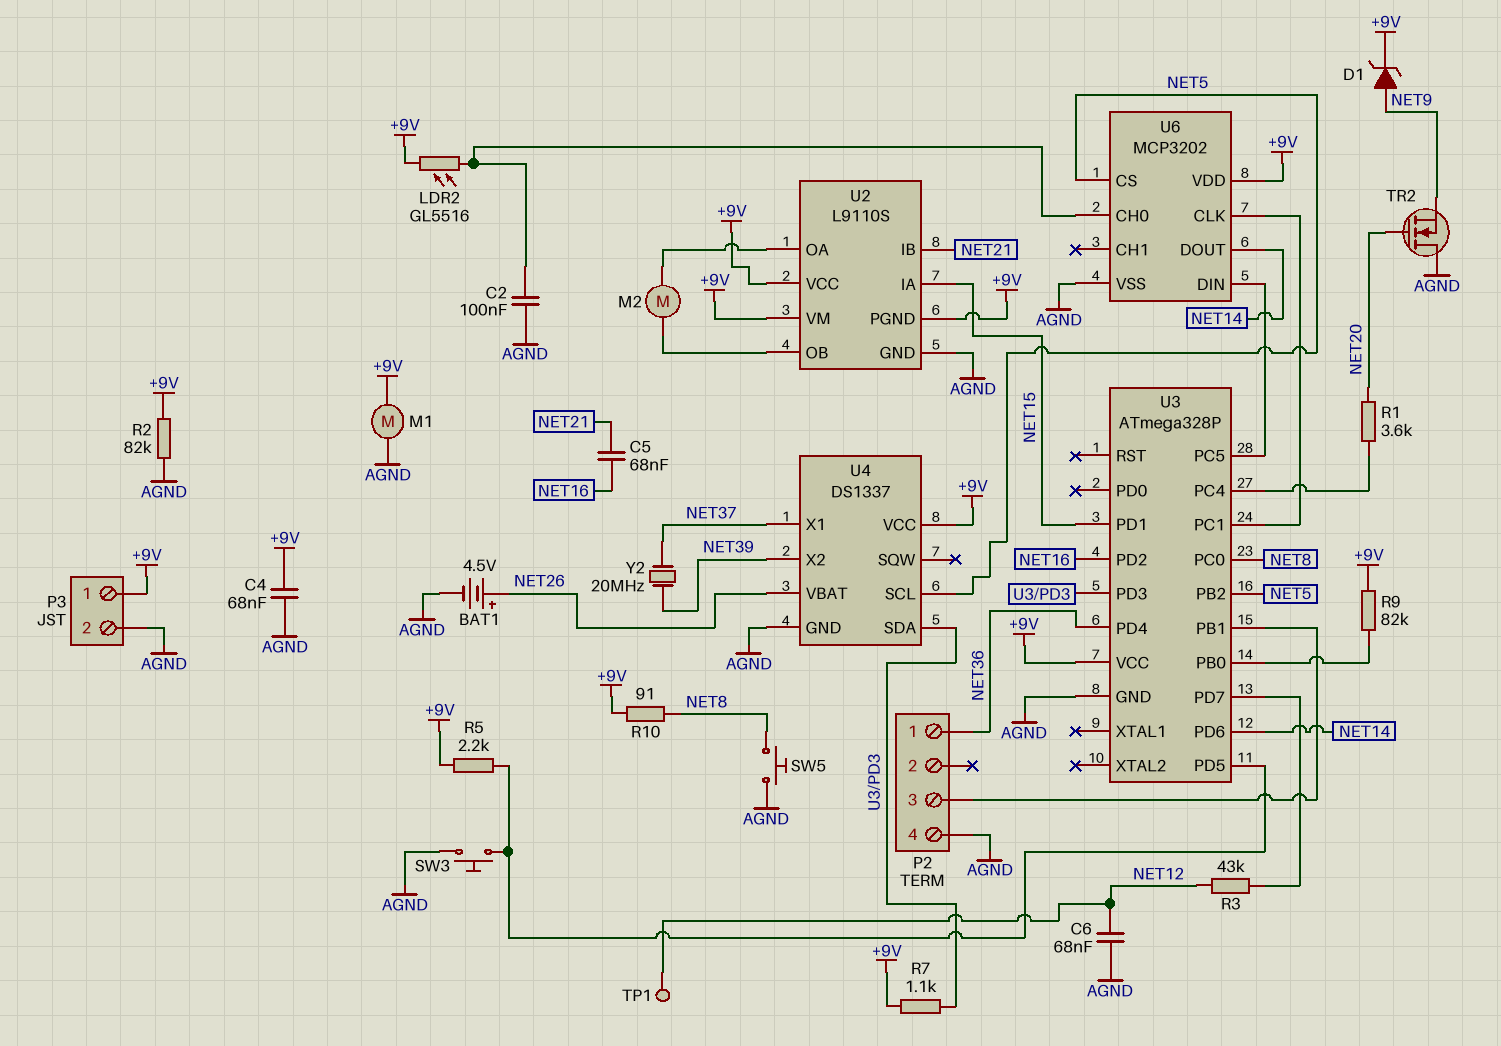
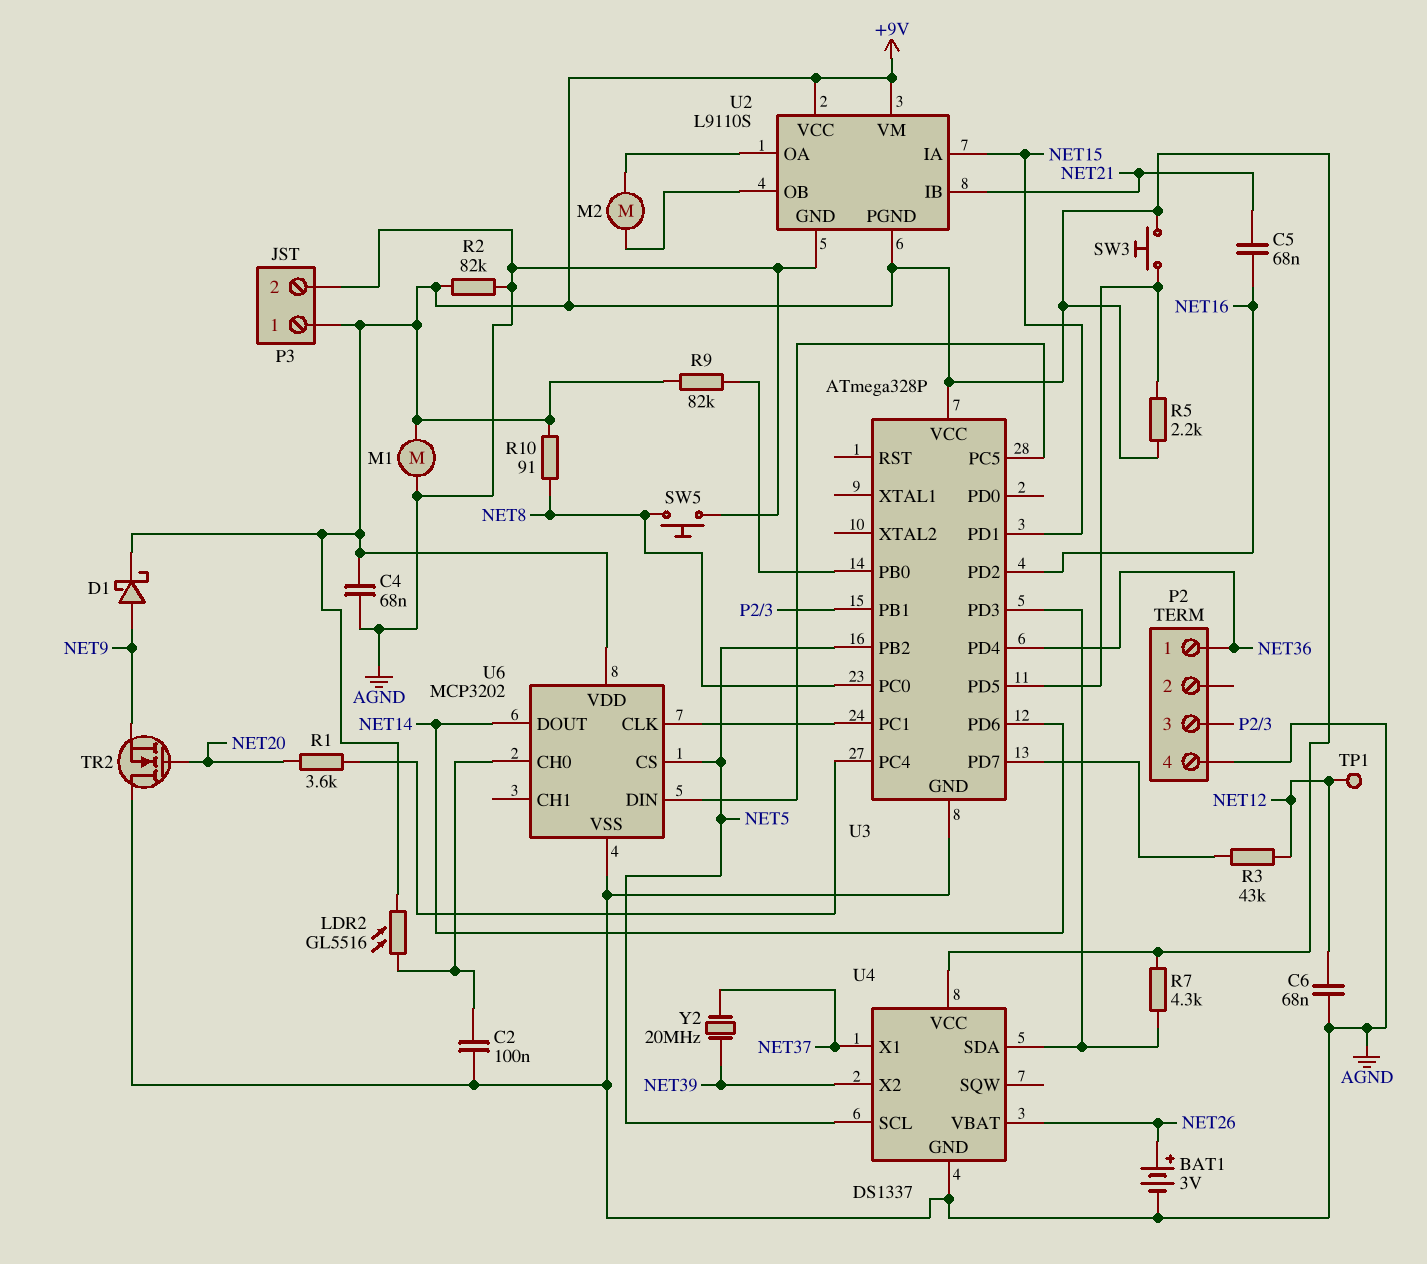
BAT1: 4.5V (plus NET26, minus AGND) -> 3V (plus NET26, minus AGND)
D1: zener (A NET9, K +9V) -> schottky (A NET9, K +9V)
R7: 1.1k (+9V, U3/PD3) -> 4.3k (+9V, U3/PD3)
SW3: button (AGND, U3/PD5) -> button (+9V, U3/PD5)

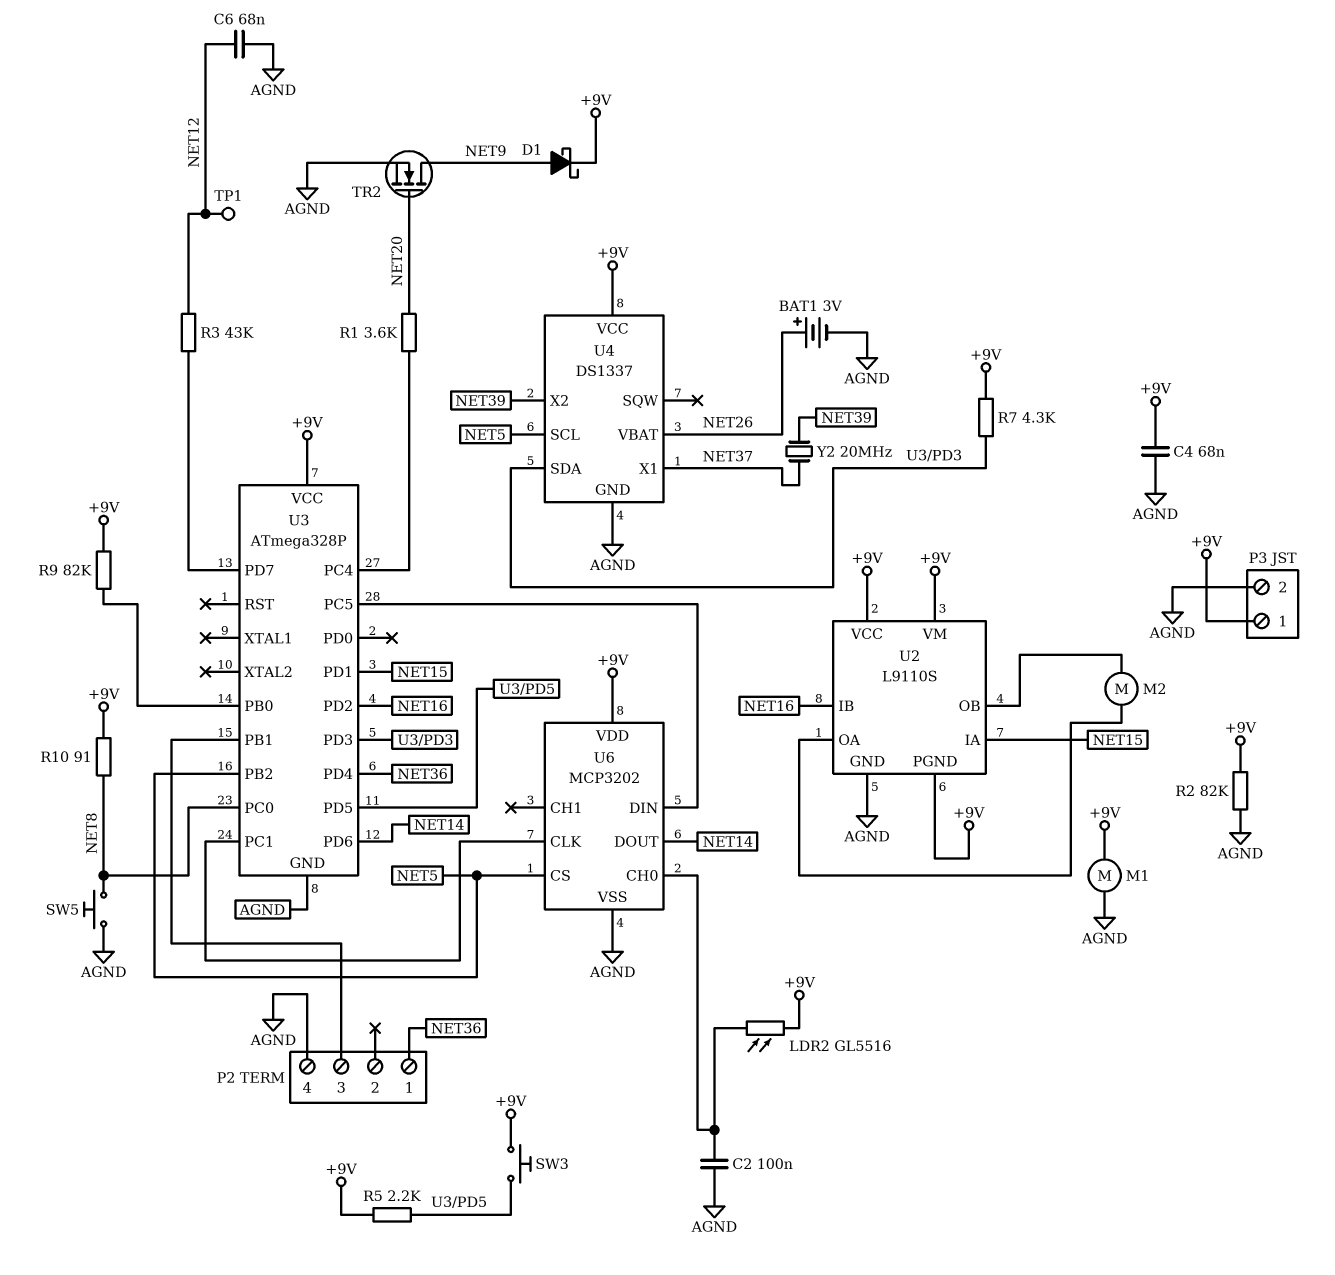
C5: 68nF (NET16, NET21) -> none
TR2: NMOS (G NET20, D AGND, S NET9) -> NMOS (G NET20, D NET9, S AGND)
U2 pin IB: NET21 -> NET16

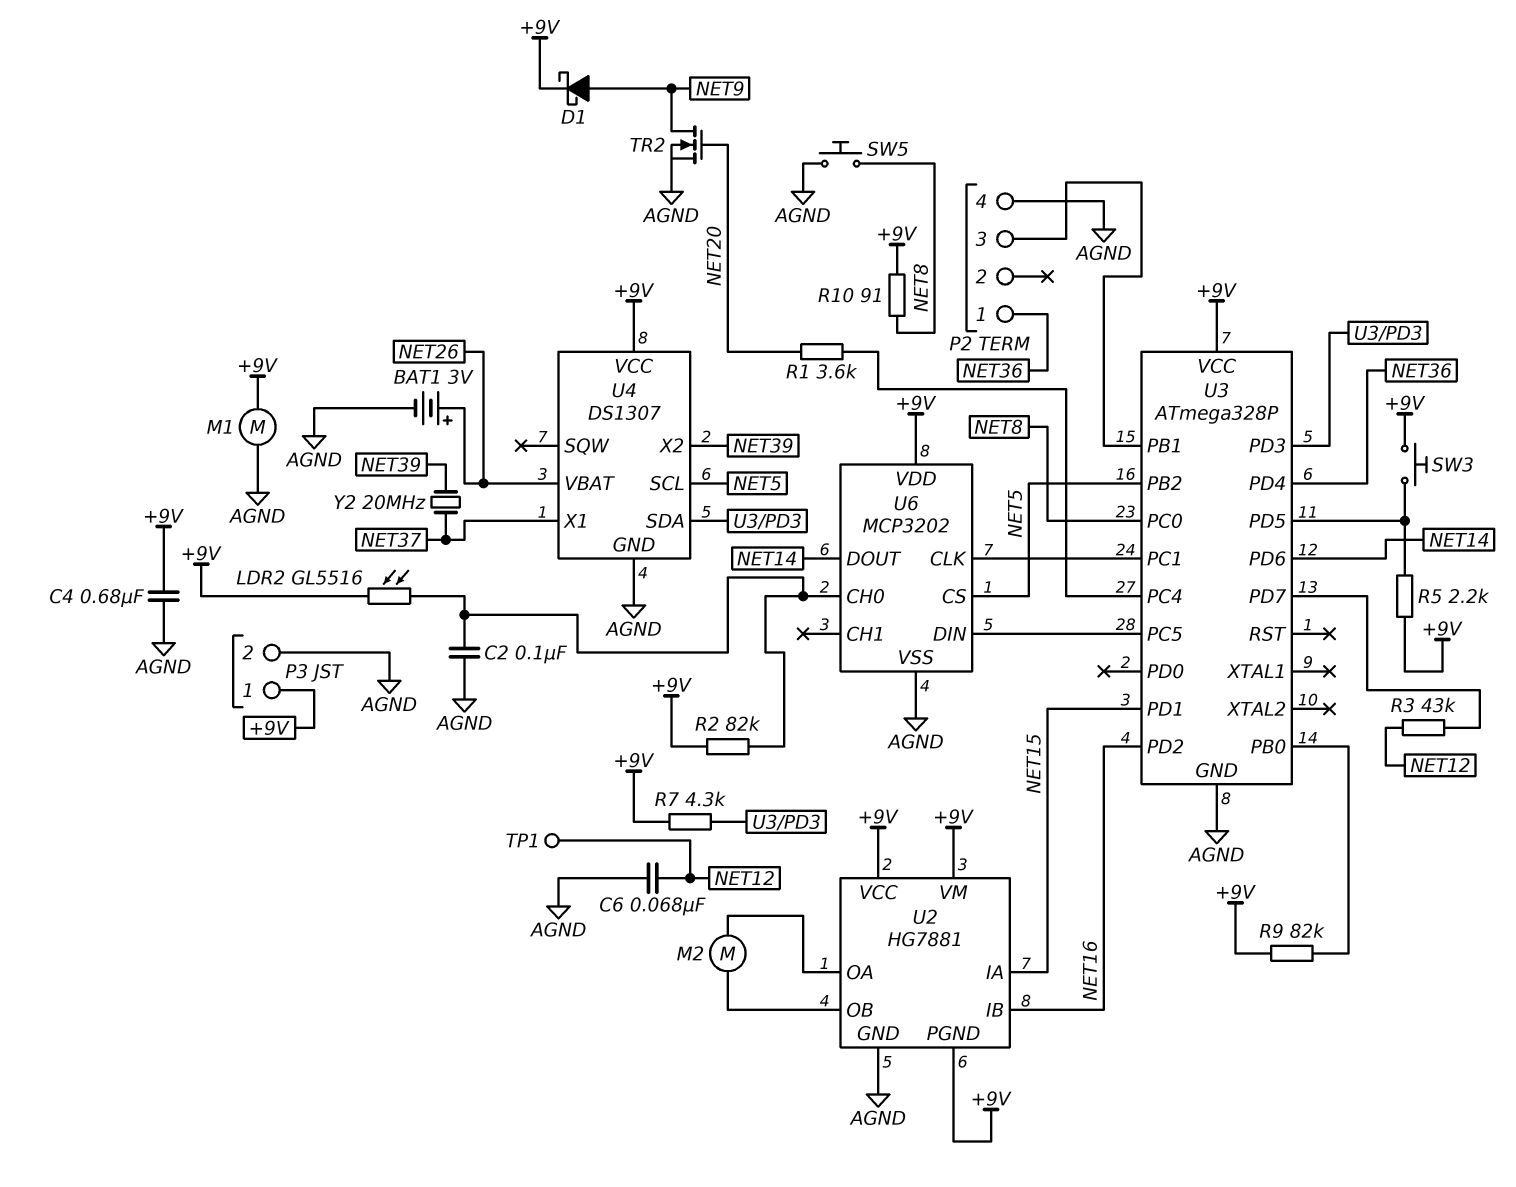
C4: 68nF (+9V, AGND) -> 680nF (+9V, AGND)
R2: 82k (+9V, AGND) -> 82k (+9V, U6/CH0)
U2: L9110S -> HG7881
U4: DS1337 -> DS1307

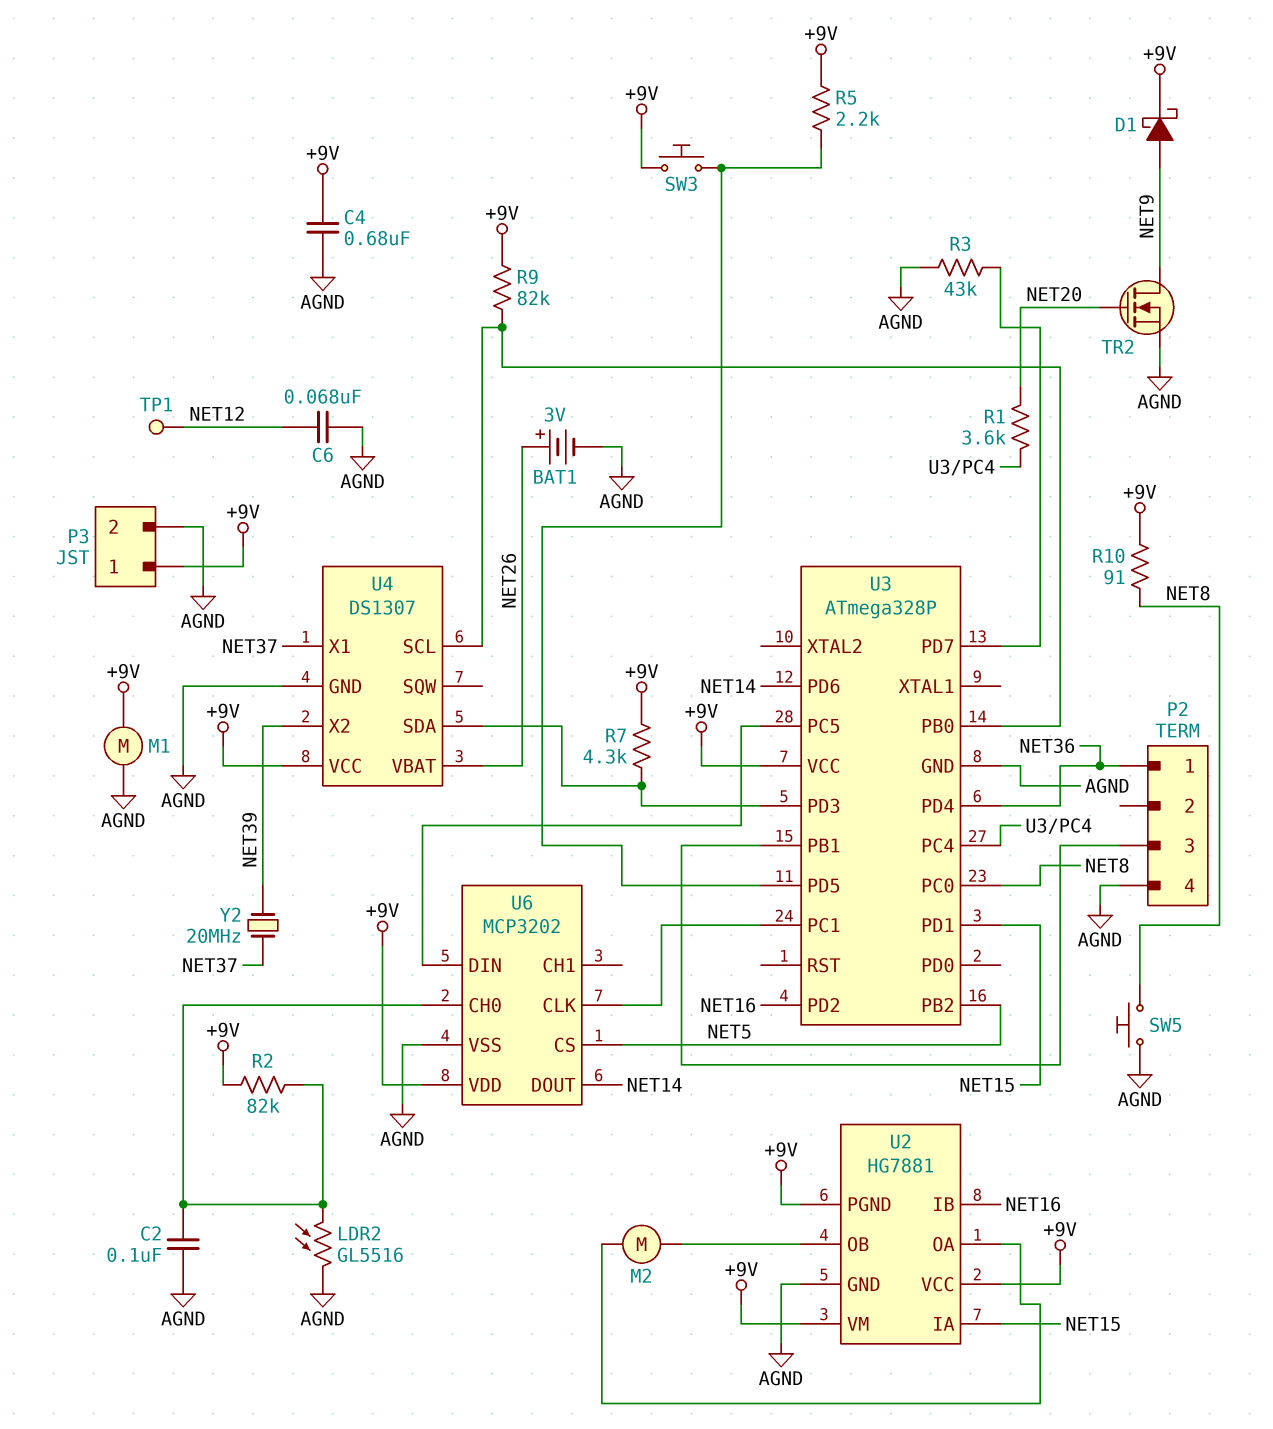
LDR2: GL5516 (+9V, U6/CH0) -> GL5516 (AGND, U6/CH0)
R3: 43k (NET12, U3/PD7) -> 43k (AGND, U3/PD7)
U4 pin SCL: NET5 -> U3/PB0

